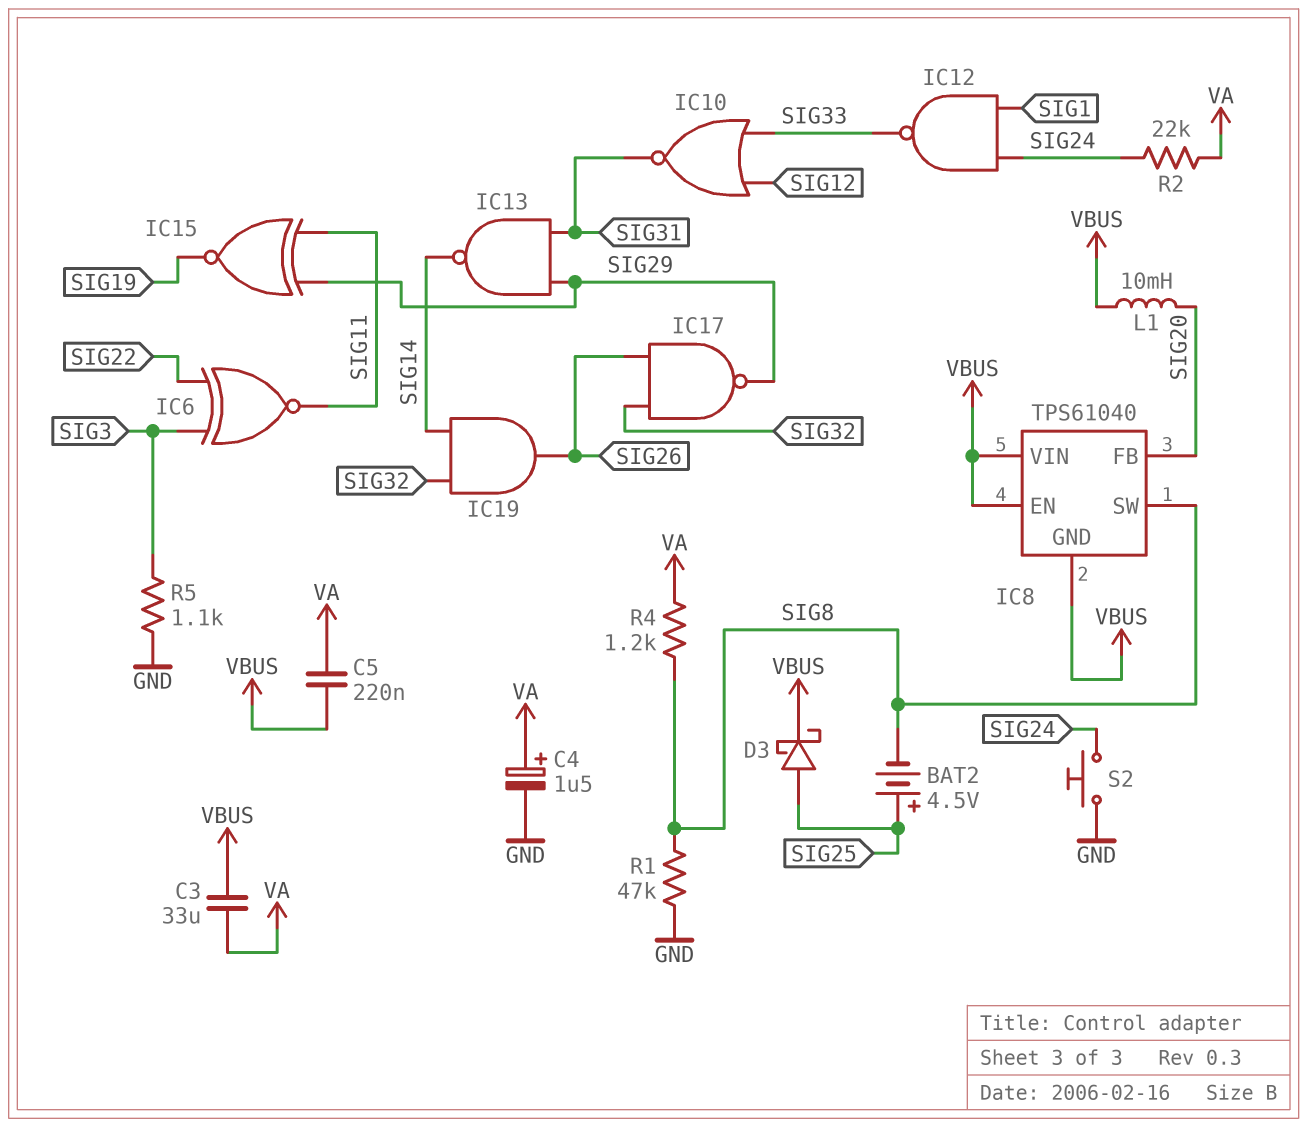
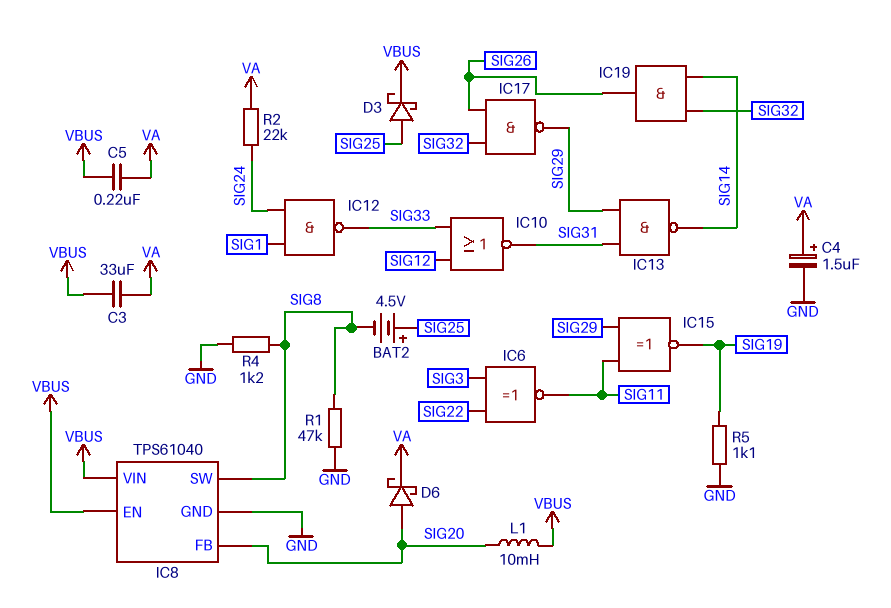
D6: none -> schottky (A SIG20, K VA)
IC8 pin GND: VBUS -> GND
R4: 1.2k (SIG8, VA) -> 1.2k (GND, SIG8)
R5: 1.1k (GND, SIG3) -> 1.1k (GND, SIG19)
S2: button (GND, SIG24) -> none

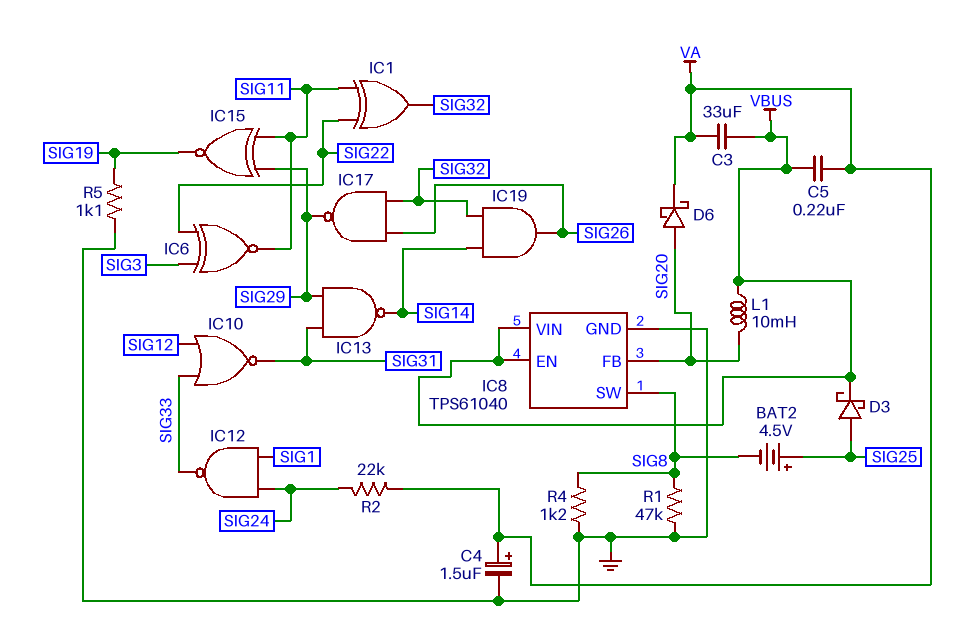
IC1: none -> XOR (in SIG11, in SIG22, out SIG32)

